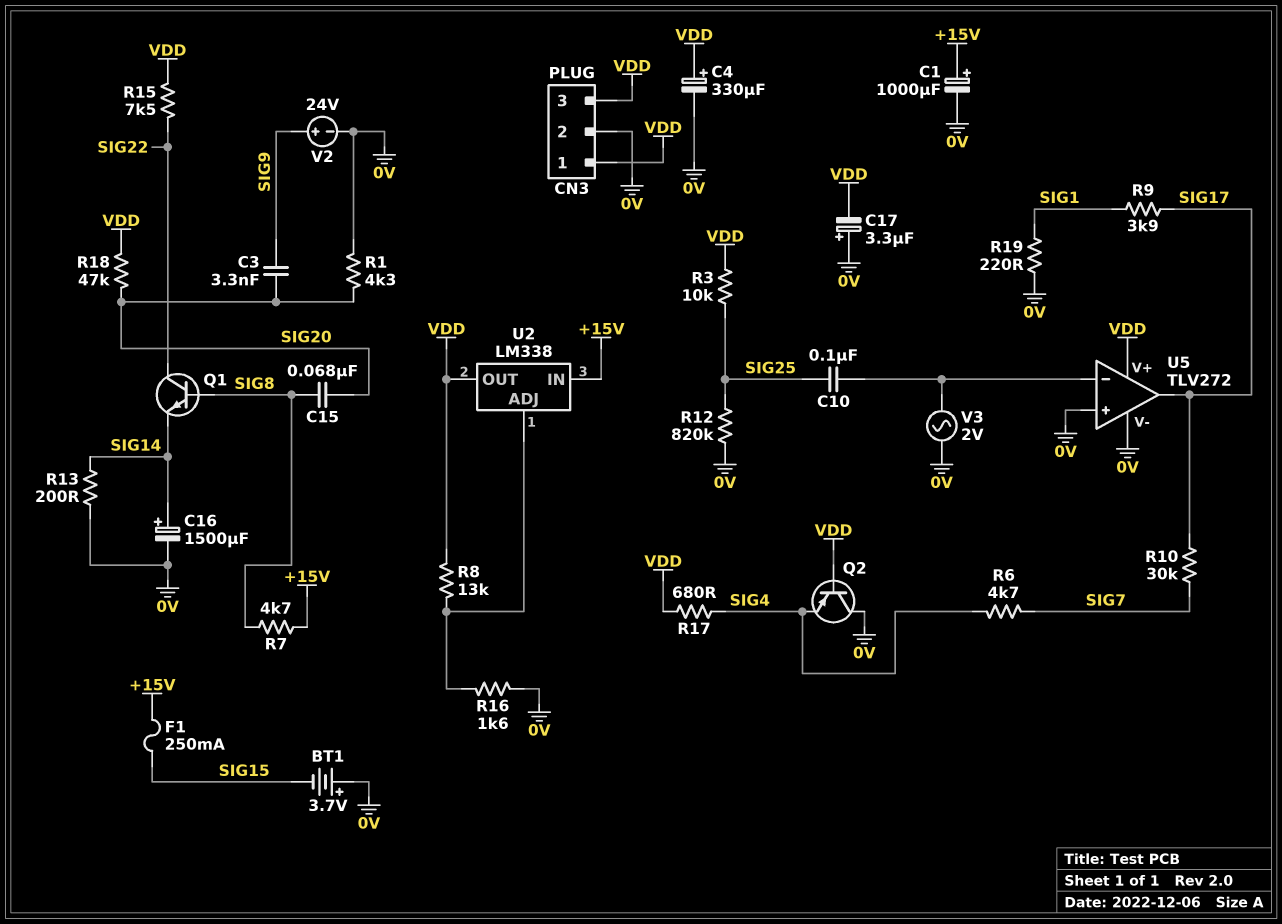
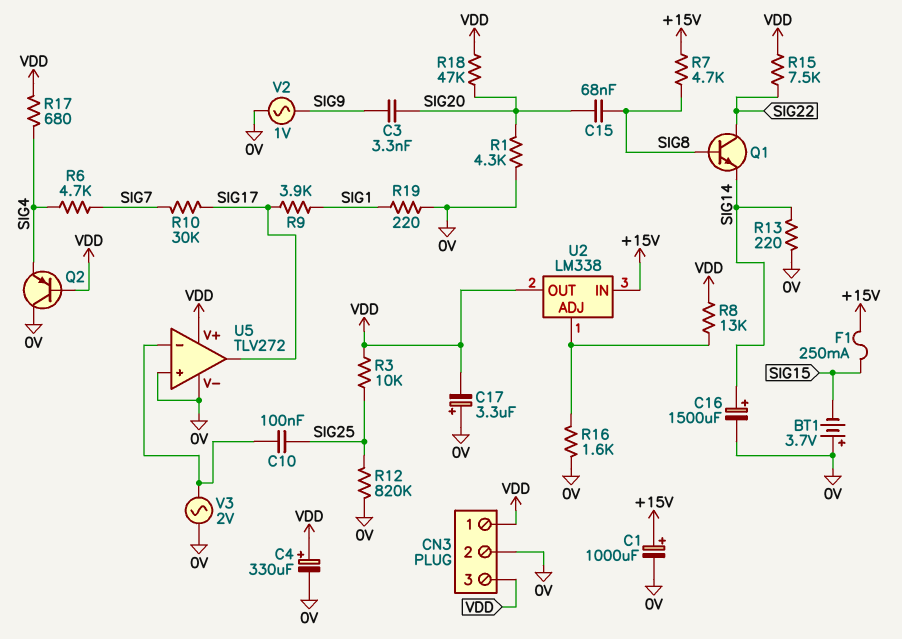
R13: 200 (0V, SIG14) -> 220 (0V, SIG14)
V2: 24V (plus SIG9, minus 0V) -> AC 1V (0V, SIG9)

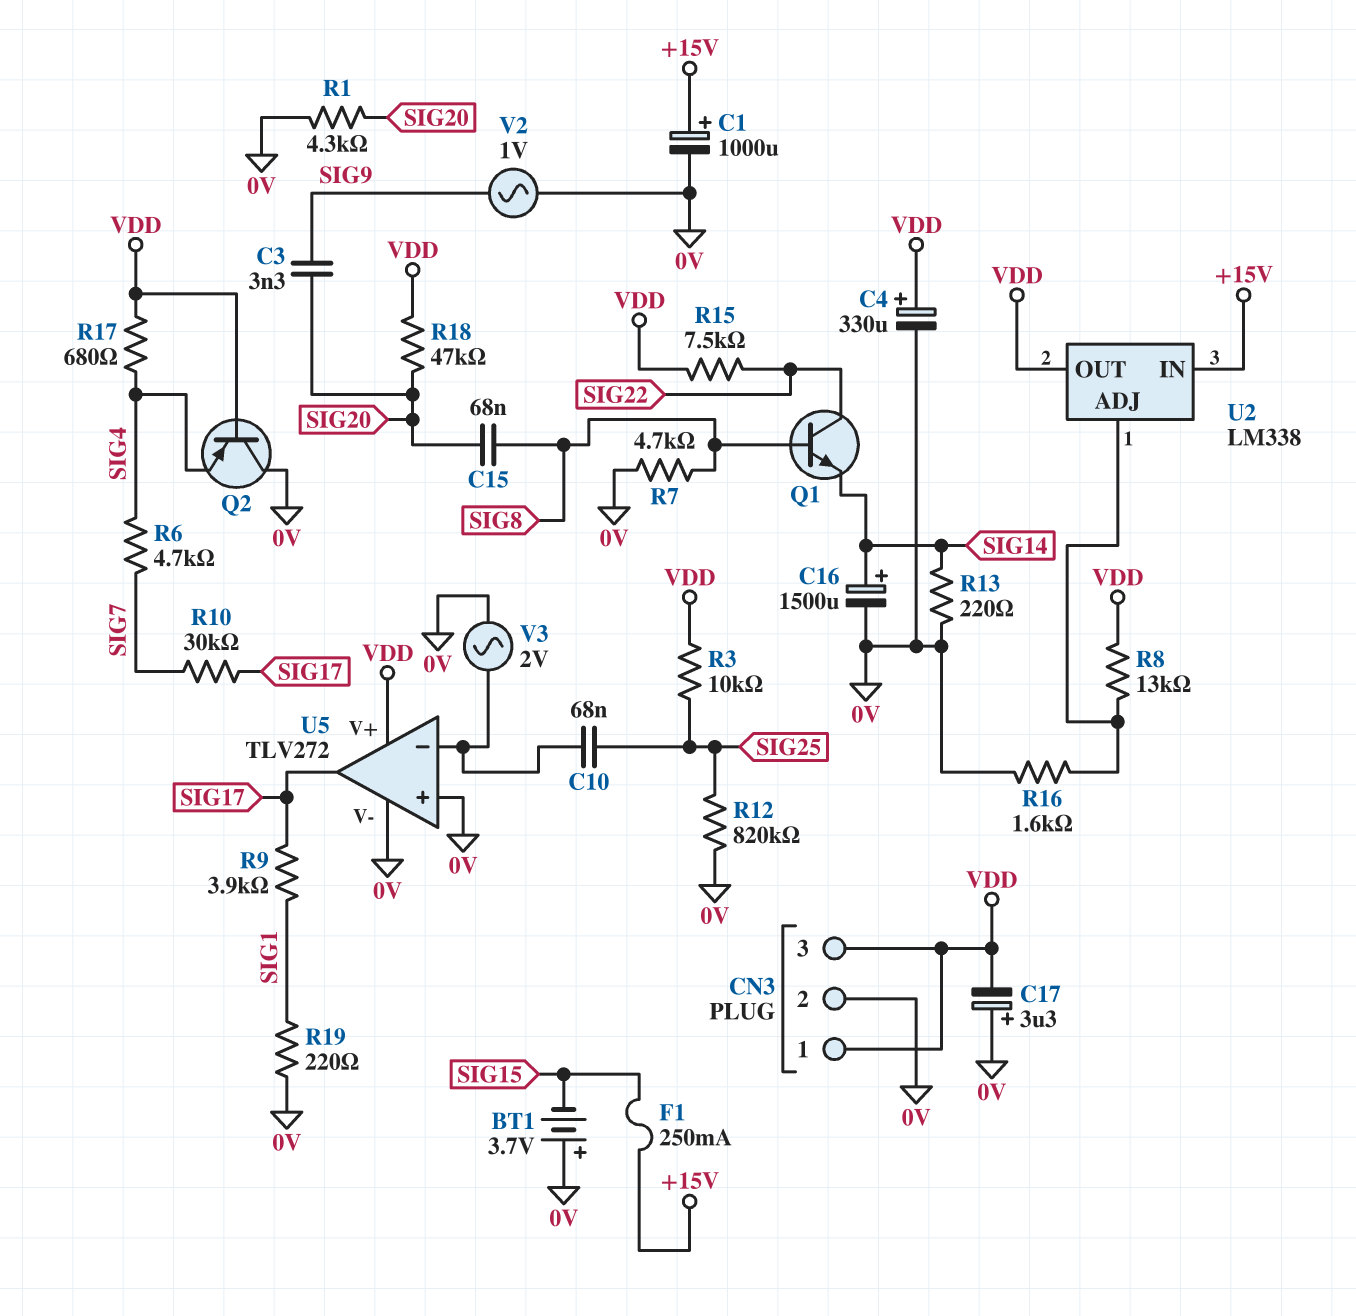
C10: 100nF (SIG25, U5/in-) -> 68nF (SIG25, U5/in-)
R7: 4.7k (+15V, SIG8) -> 4.7k (0V, SIG8)

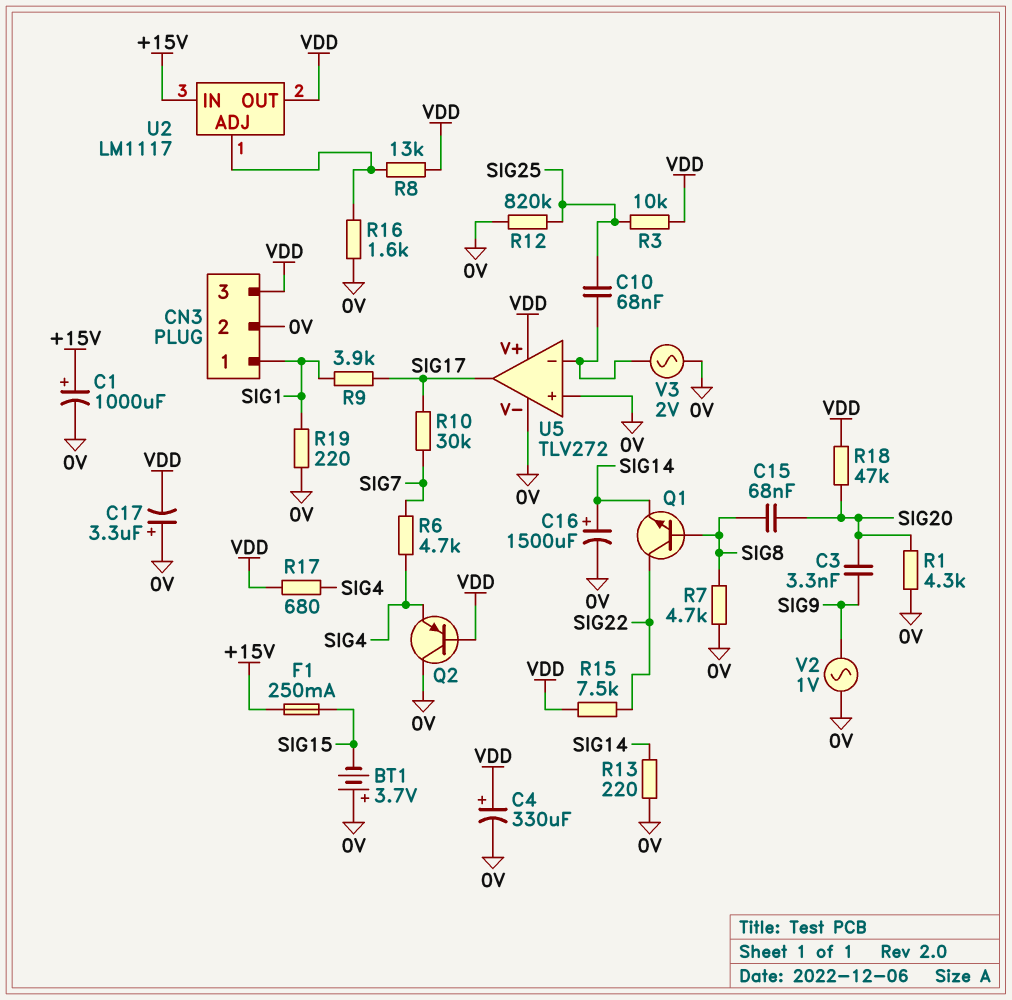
CN3 pin 1: VDD -> SIG1
U2: LM338 -> LM1117

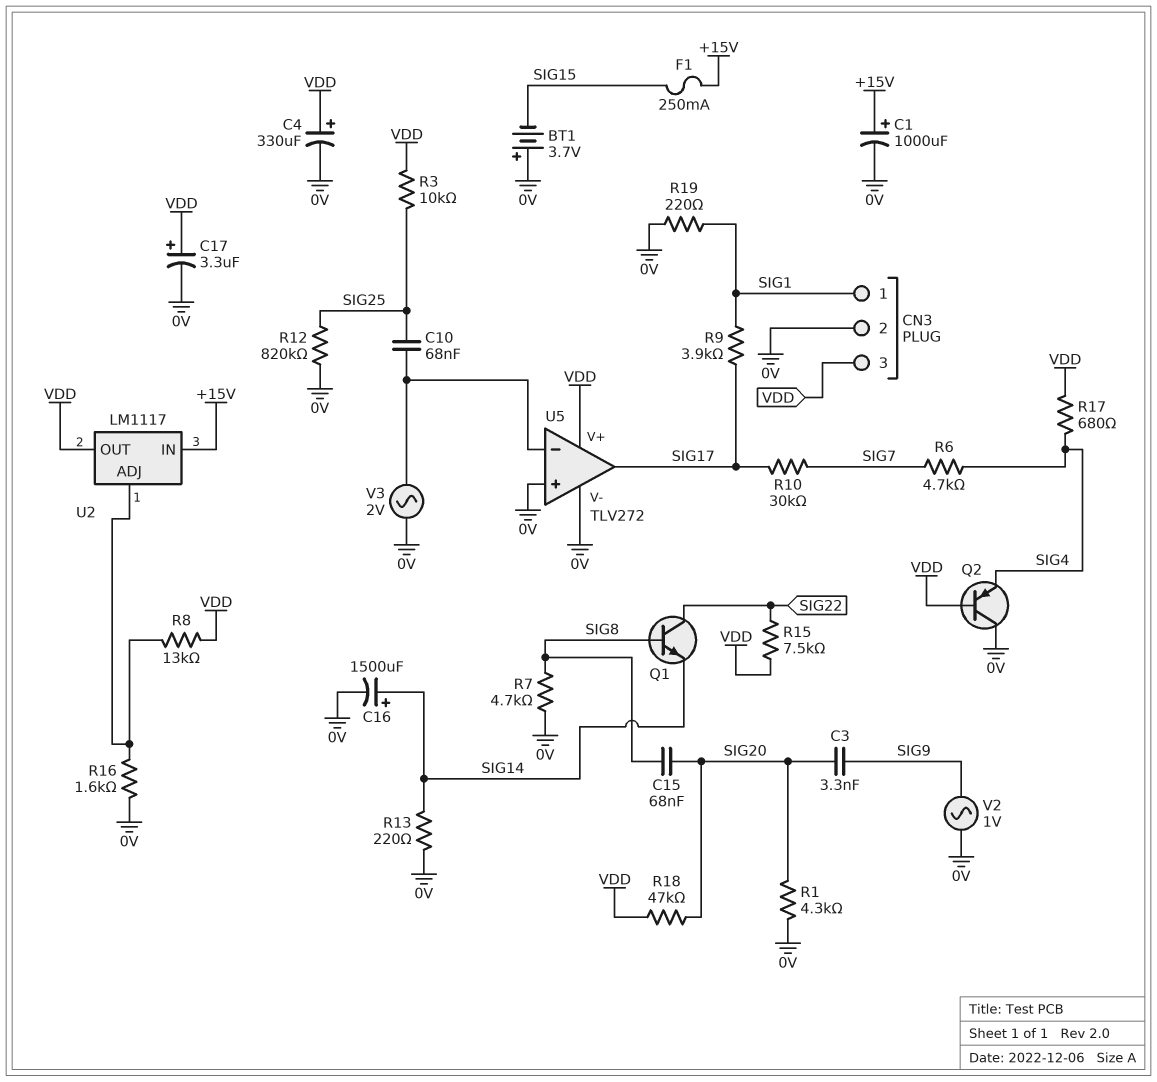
C17: 3.3uF (plus 0V, minus VDD) -> 3.3uF (plus VDD, minus 0V)

